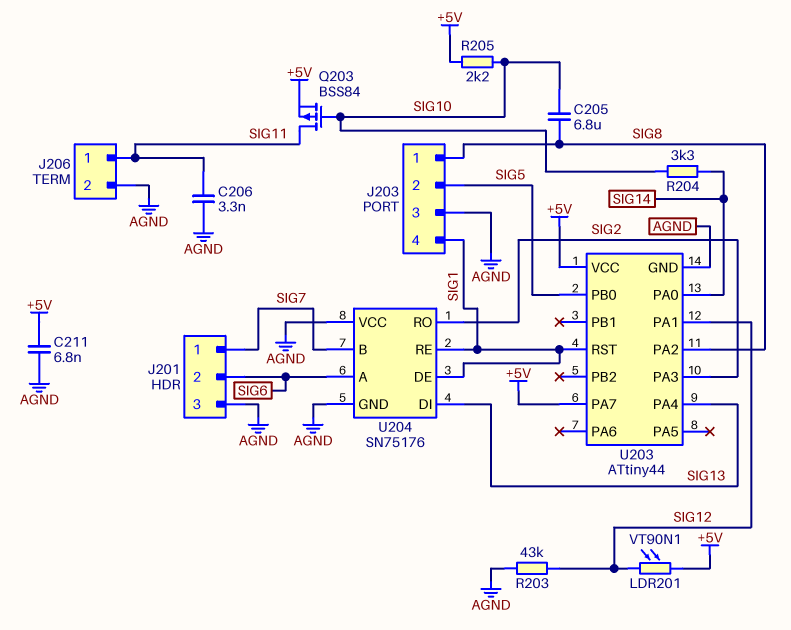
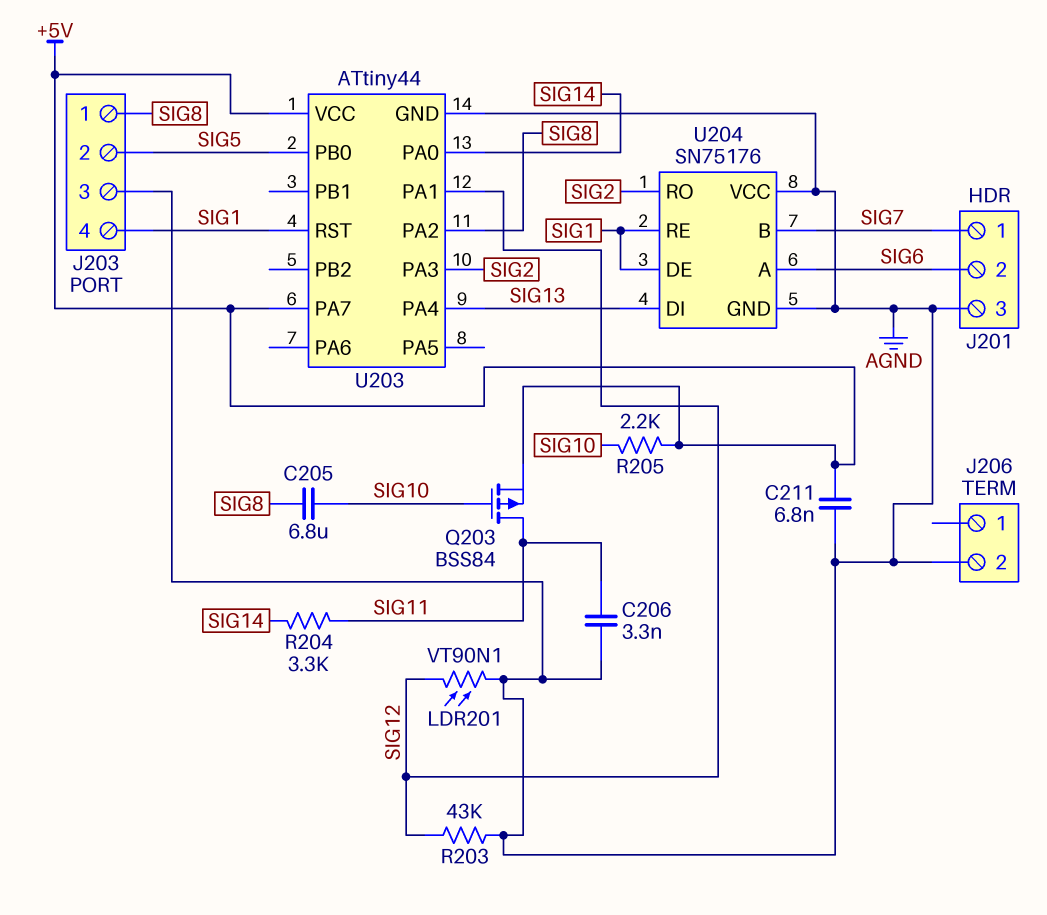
J206 pin 1: SIG11 -> none
LDR201: VT90N1 (+5V, SIG12) -> VT90N1 (AGND, SIG12)
R204: 3.3k (SIG10, SIG14) -> 3.3k (SIG11, SIG14)

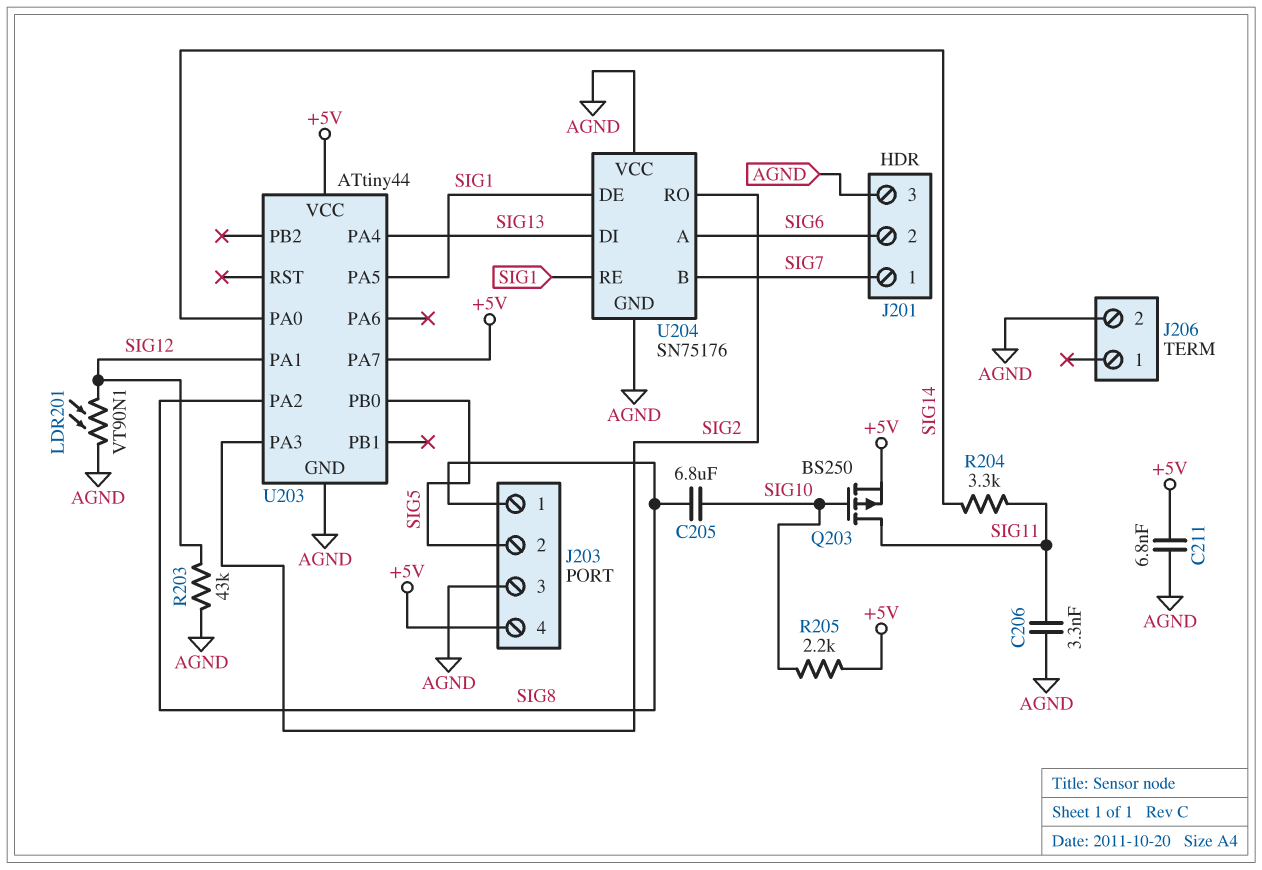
J203 pin 4: SIG1 -> +5V
Q203: PMOS BSS84 (G SIG10, D SIG11, S +5V) -> PMOS BS250 (G SIG10, D SIG11, S +5V)
U203 pin PA5: none -> SIG1
U203 pin RST: SIG1 -> none

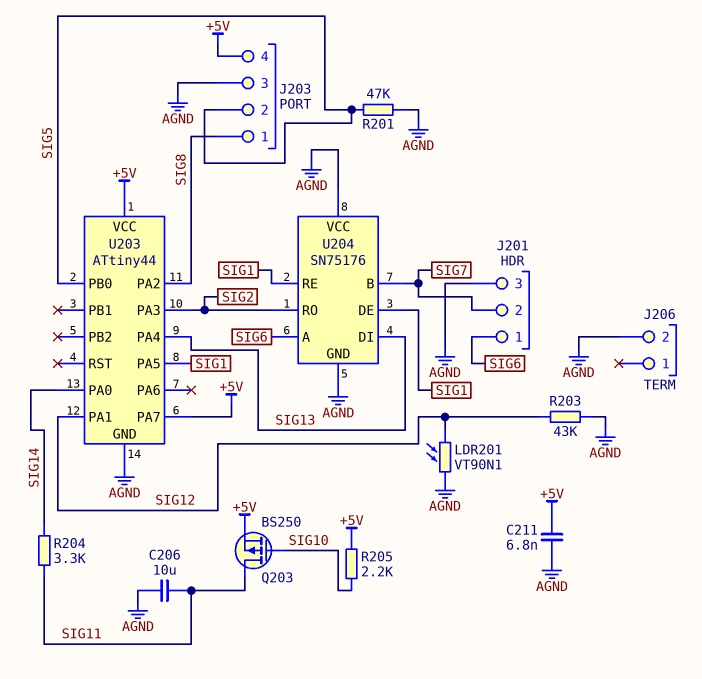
C205: 6.8uF (SIG8, SIG10) -> none
C206: 3.3nF (AGND, SIG11) -> 10uF (AGND, SIG11)
J201 pin 1: SIG7 -> SIG6
J201 pin 2: SIG6 -> SIG7
R201: none -> 47k (AGND, SIG5)

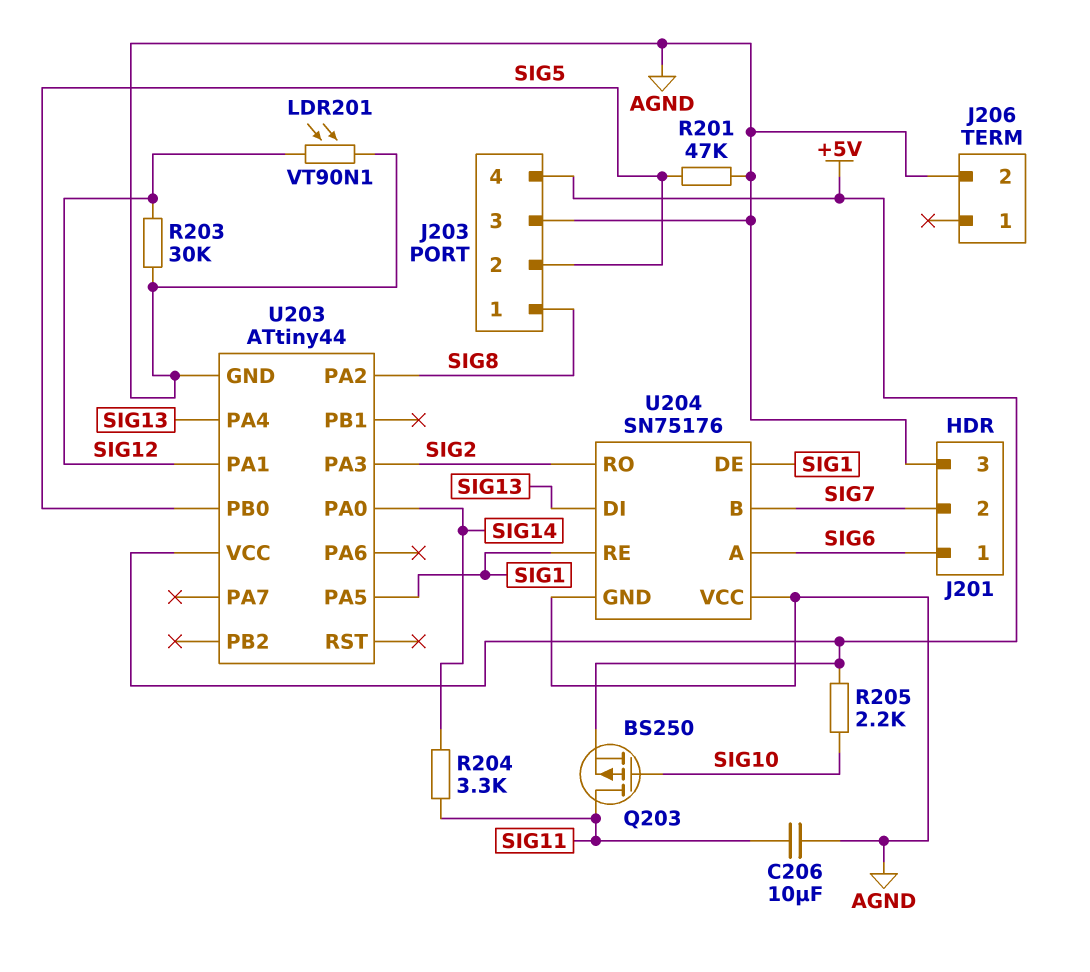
C211: 6.8nF (+5V, AGND) -> none
R203: 43k (AGND, SIG12) -> 30k (AGND, SIG12)
U203 pin PA7: +5V -> none

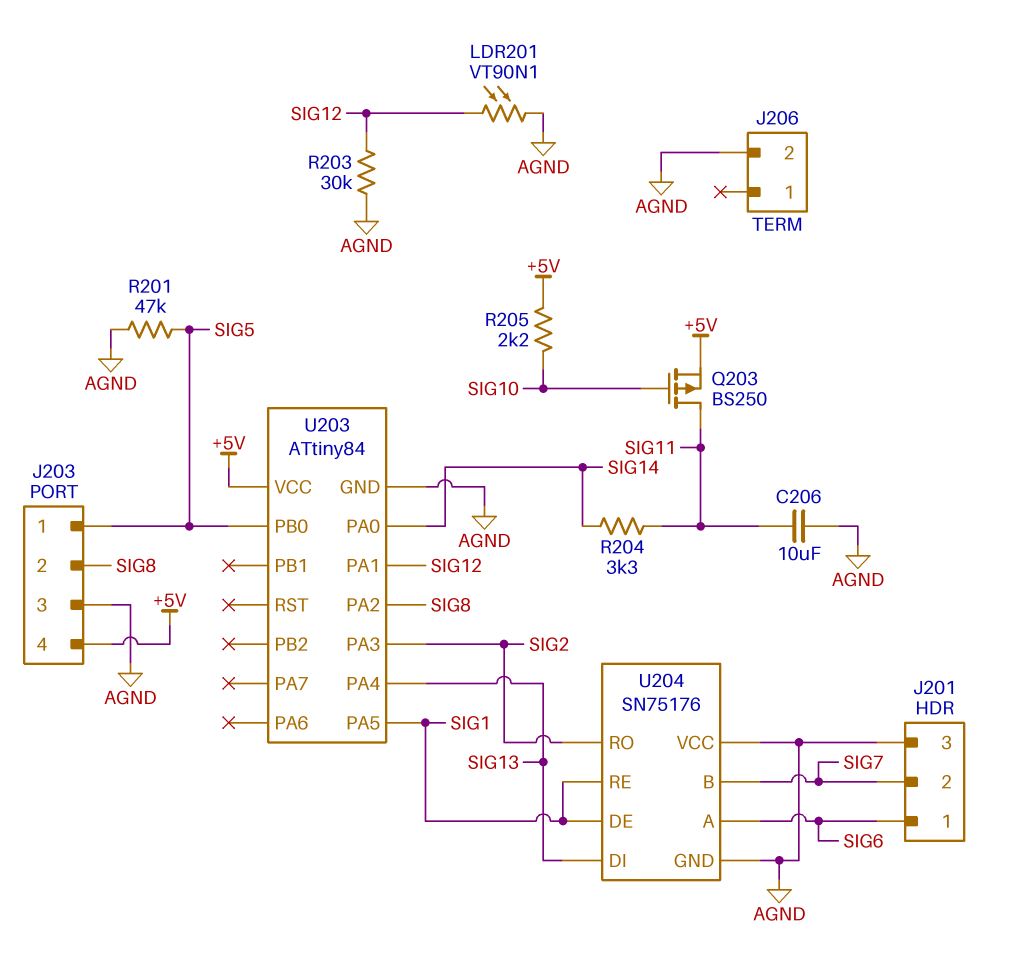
J203 pin 1: SIG8 -> SIG5
J203 pin 2: SIG5 -> SIG8
U203: ATtiny44 -> ATtiny84

